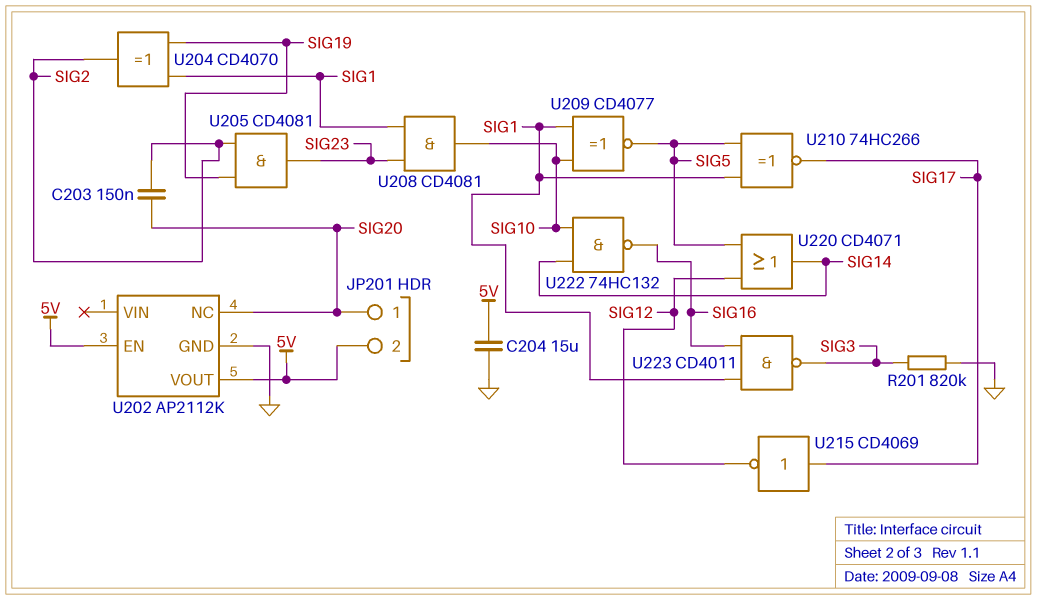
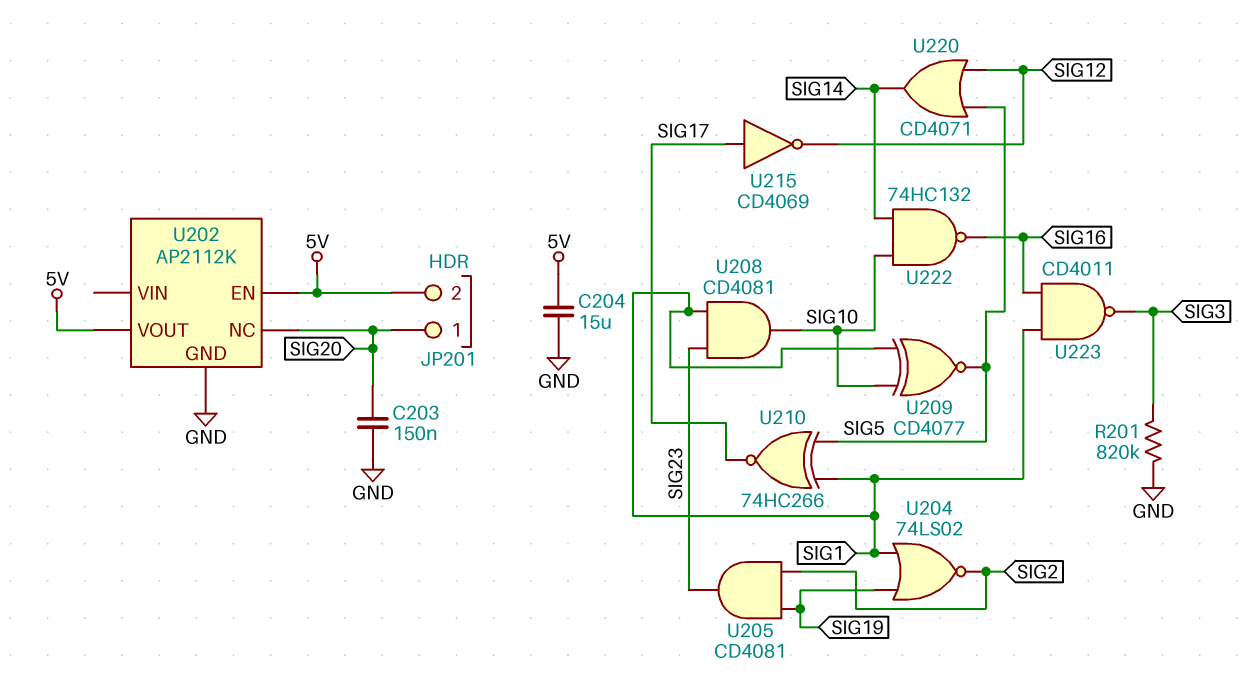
C203: 150nF (SIG2, SIG20) -> 150nF (GND, SIG20)
U204: XOR CD4070 (in SIG1, in SIG19, out SIG2) -> NOR 74LS02 (in SIG1, in SIG19, out SIG2)

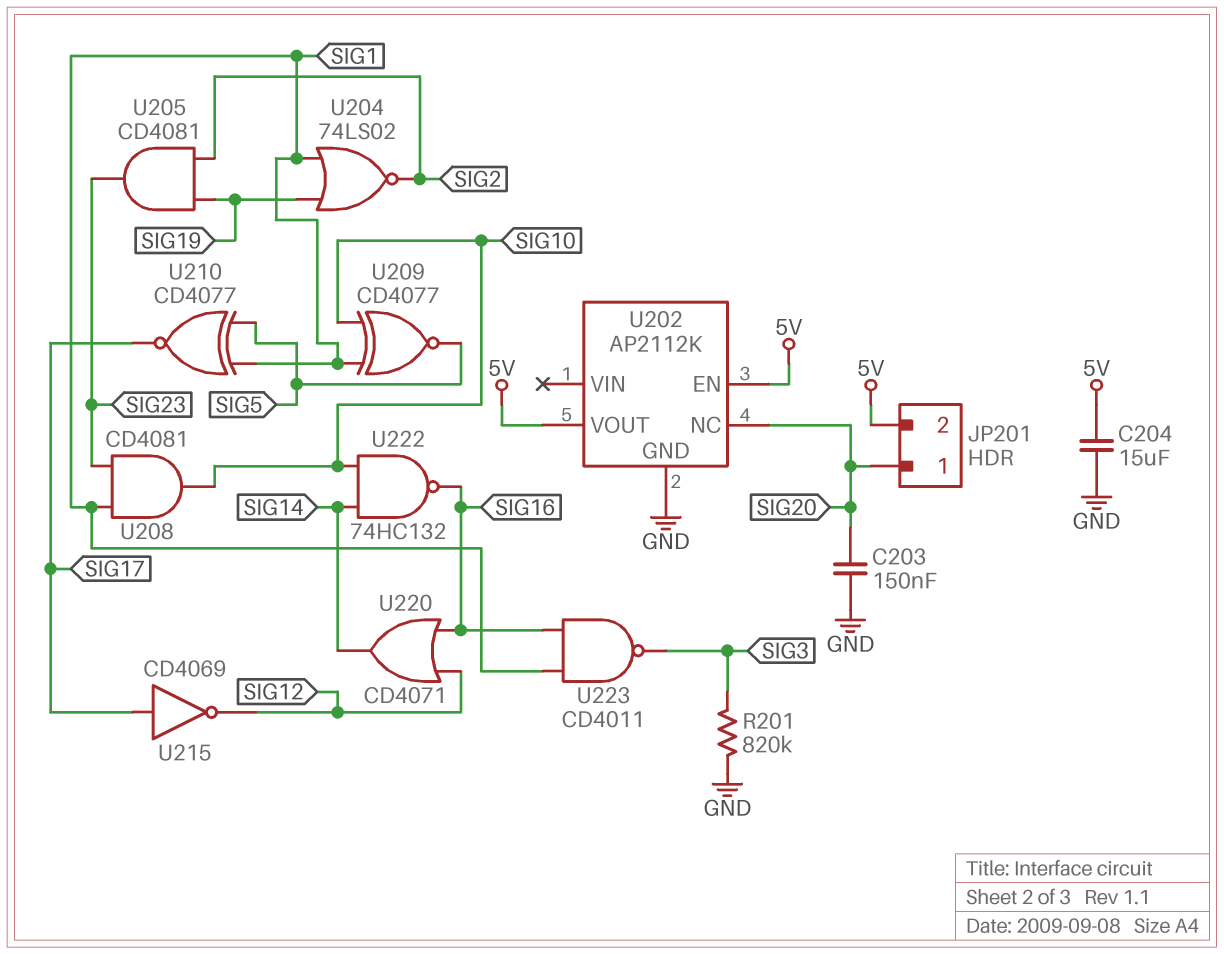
U210: XNOR 74HC266 (in SIG1, in SIG5, out SIG17) -> XNOR CD4077 (in SIG1, in SIG5, out SIG17)
U220: OR CD4071 (in SIG5, in SIG12, out SIG14) -> OR CD4071 (in SIG12, in SIG16, out SIG14)

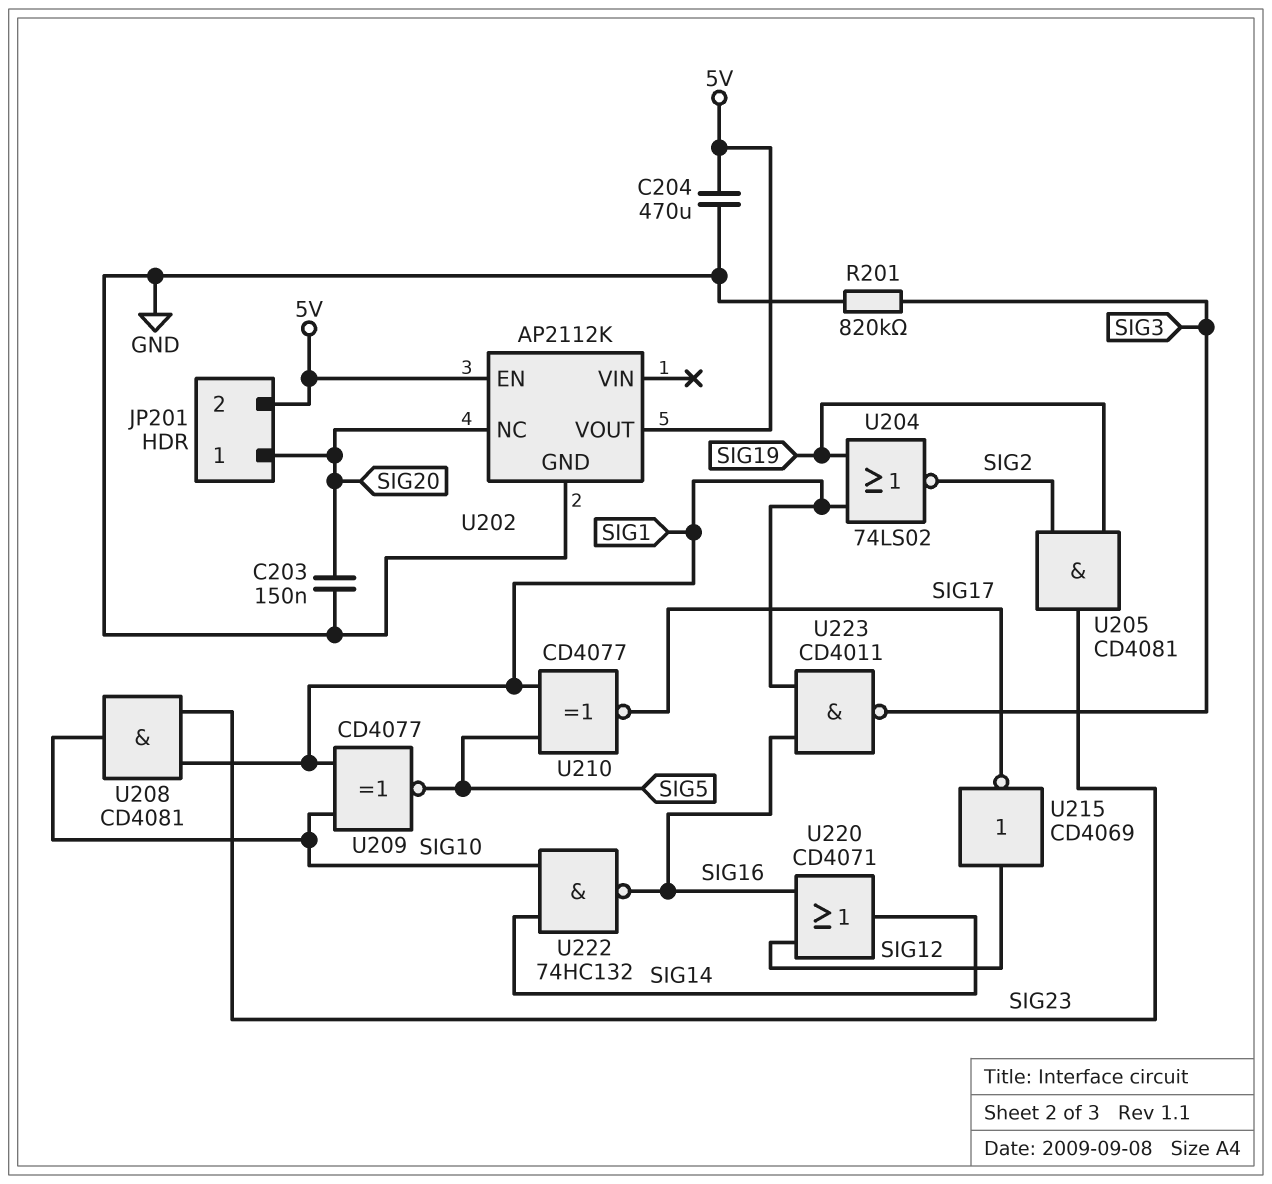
C204: 15uF (5V, GND) -> 470uF (5V, GND)
U215: NOT CD4069 (in SIG17, out SIG12) -> NOT CD4069 (in SIG12, out SIG17)

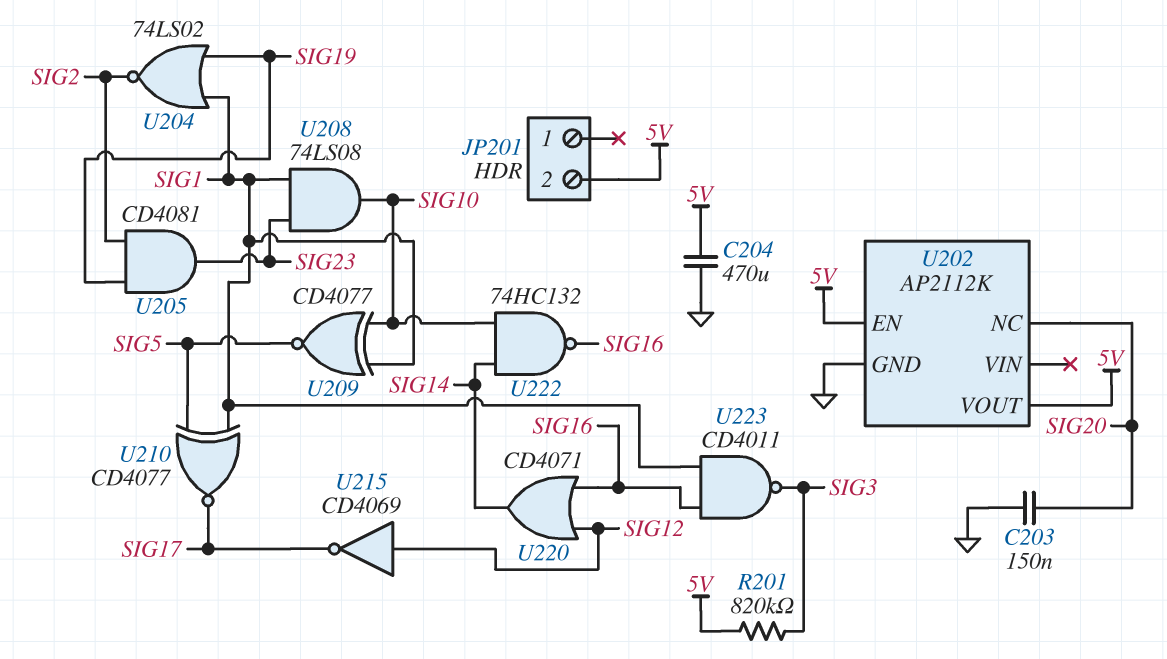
JP201 pin 1: SIG20 -> none
R201: 820k (GND, SIG3) -> 820k (5V, SIG3)
U208: AND CD4081 (in SIG1, in SIG23, out SIG10) -> AND 74LS08 (in SIG1, in SIG23, out SIG10)

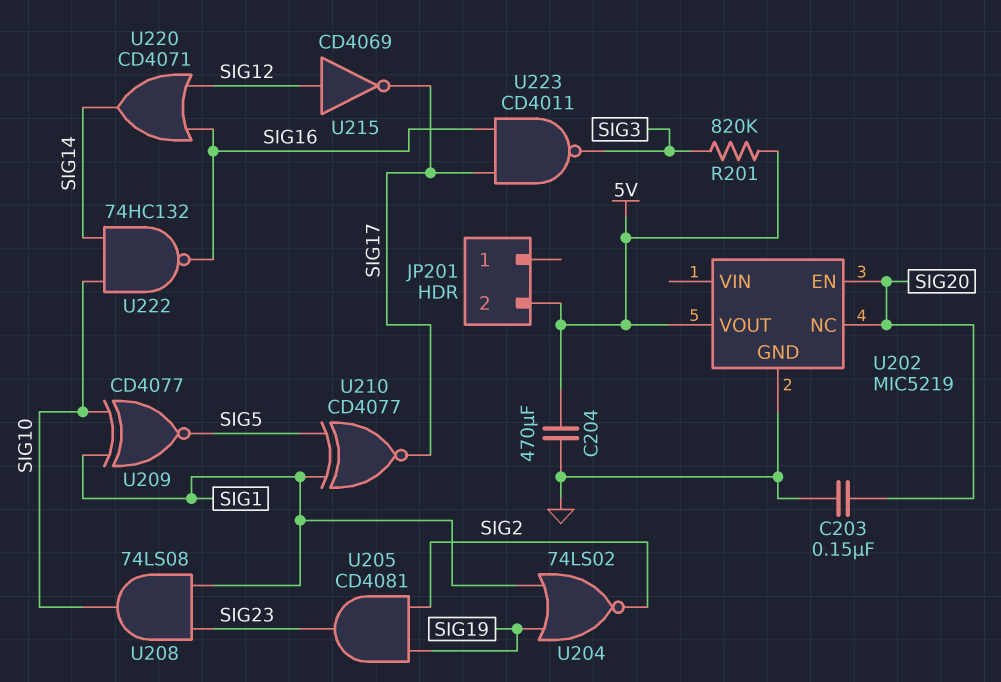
U202: AP2112K -> MIC5219
U202 pin EN: 5V -> SIG20
U223: NAND CD4011 (in SIG1, in SIG16, out SIG3) -> NAND CD4011 (in SIG16, in SIG17, out SIG3)

